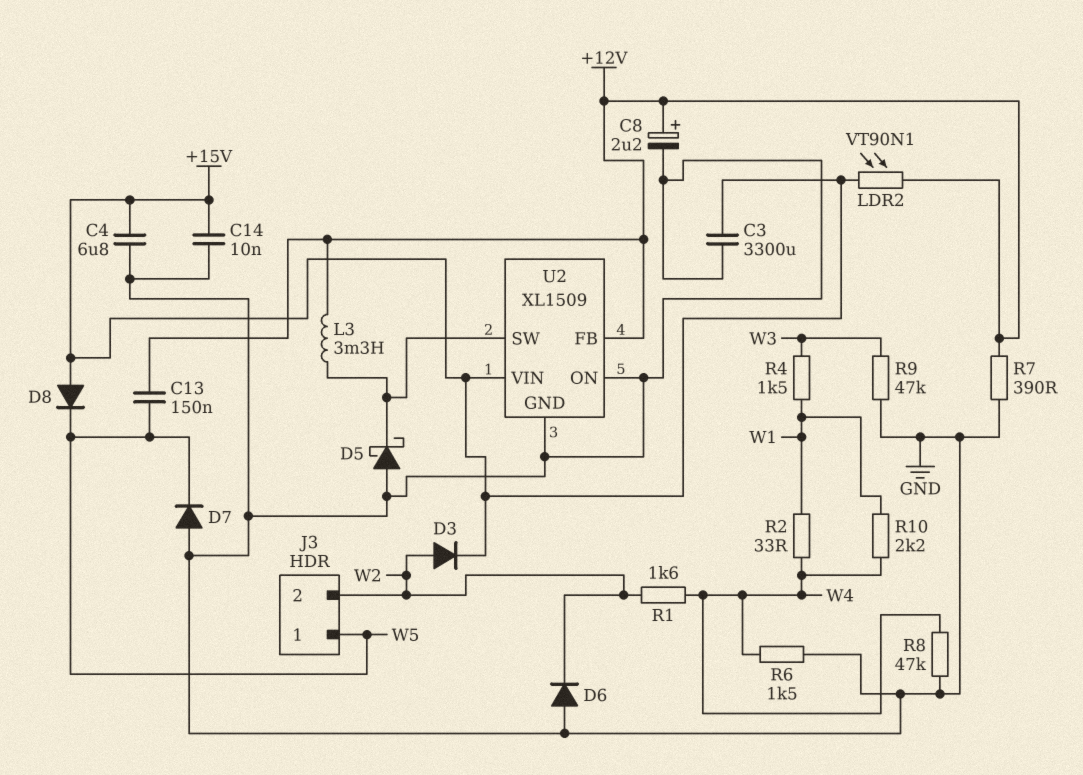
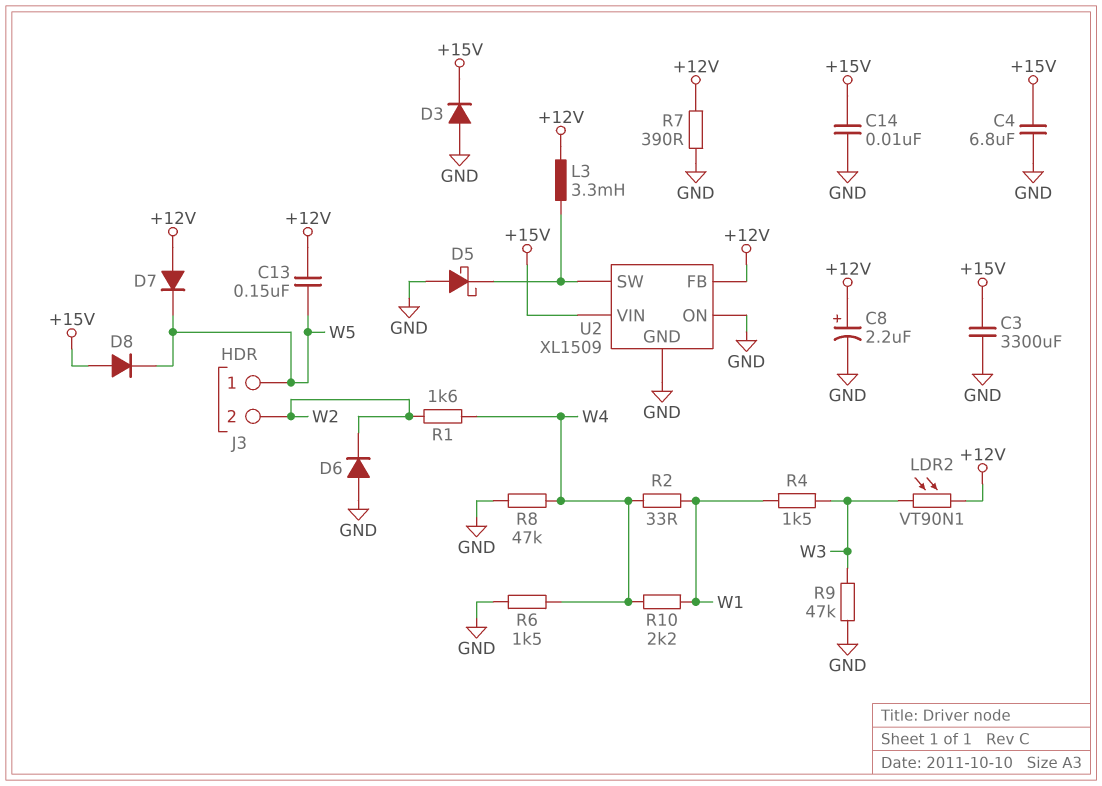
D3: diode (A W2, K +15V) -> diode (A GND, K +15V)
D7: diode (A GND, K W5) -> diode (A +12V, K W5)
LDR2: VT90N1 (+12V, +15V) -> VT90N1 (+12V, W3)

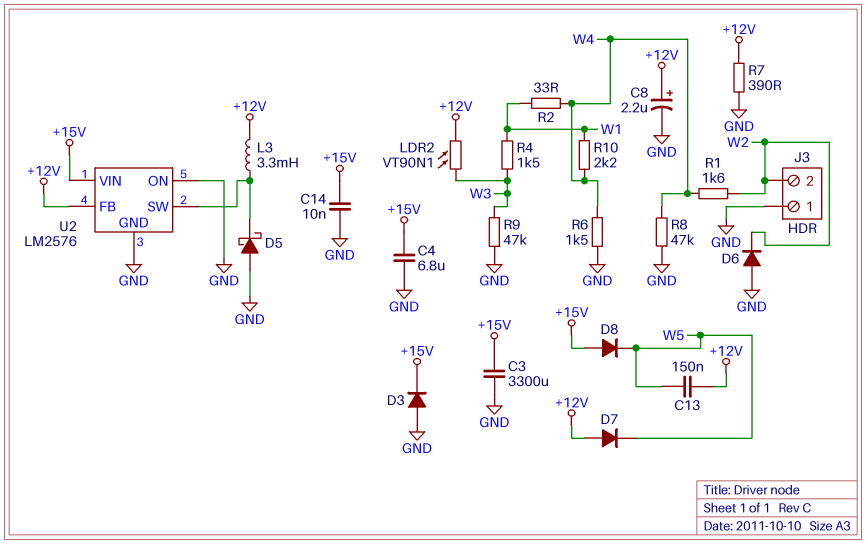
J3 pin 1: W5 -> GND
U2: XL1509 -> LM2576

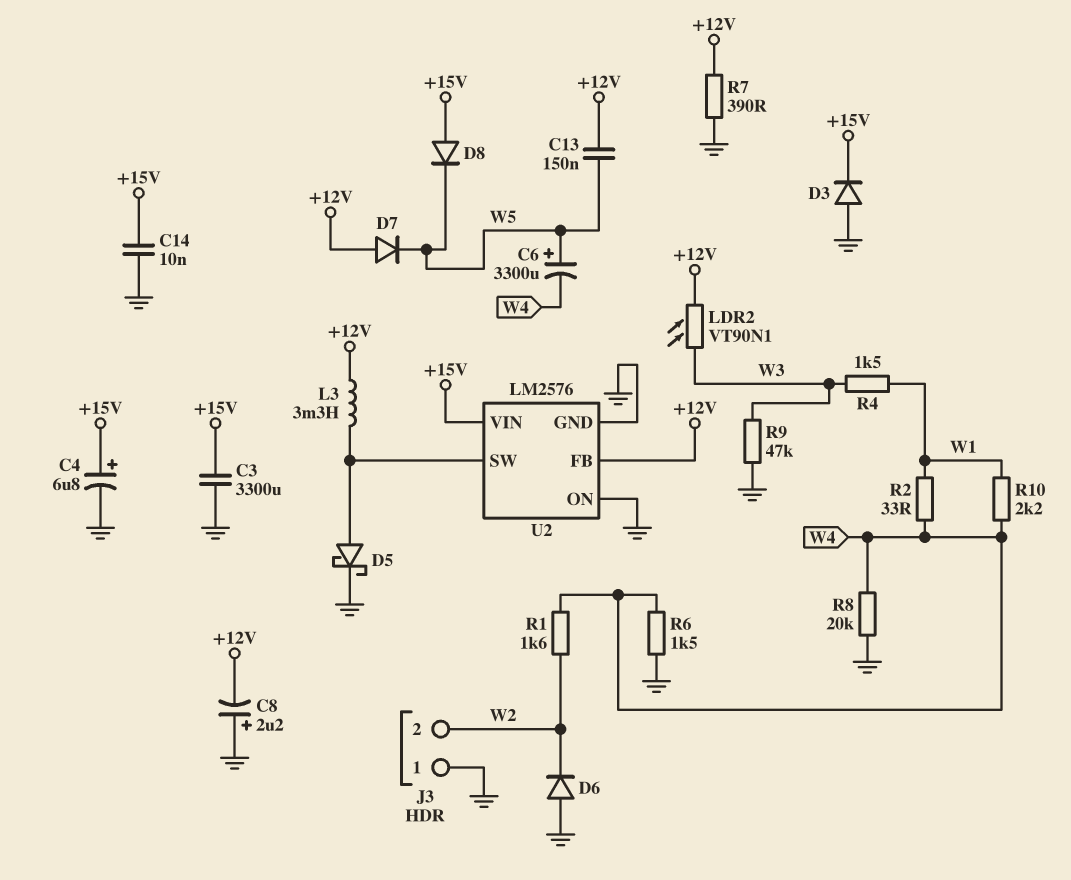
C4: 6.8uF (+15V, GND) -> 6.8uF (plus +15V, minus GND)
C6: none -> 3300uF (plus W5, minus W4)
C8: 2.2uF (plus +12V, minus GND) -> 2.2uF (plus GND, minus +12V)
D5: schottky (A GND, K U2/SW) -> schottky (A U2/SW, K GND)
R8: 47k (GND, W4) -> 20k (GND, W4)

